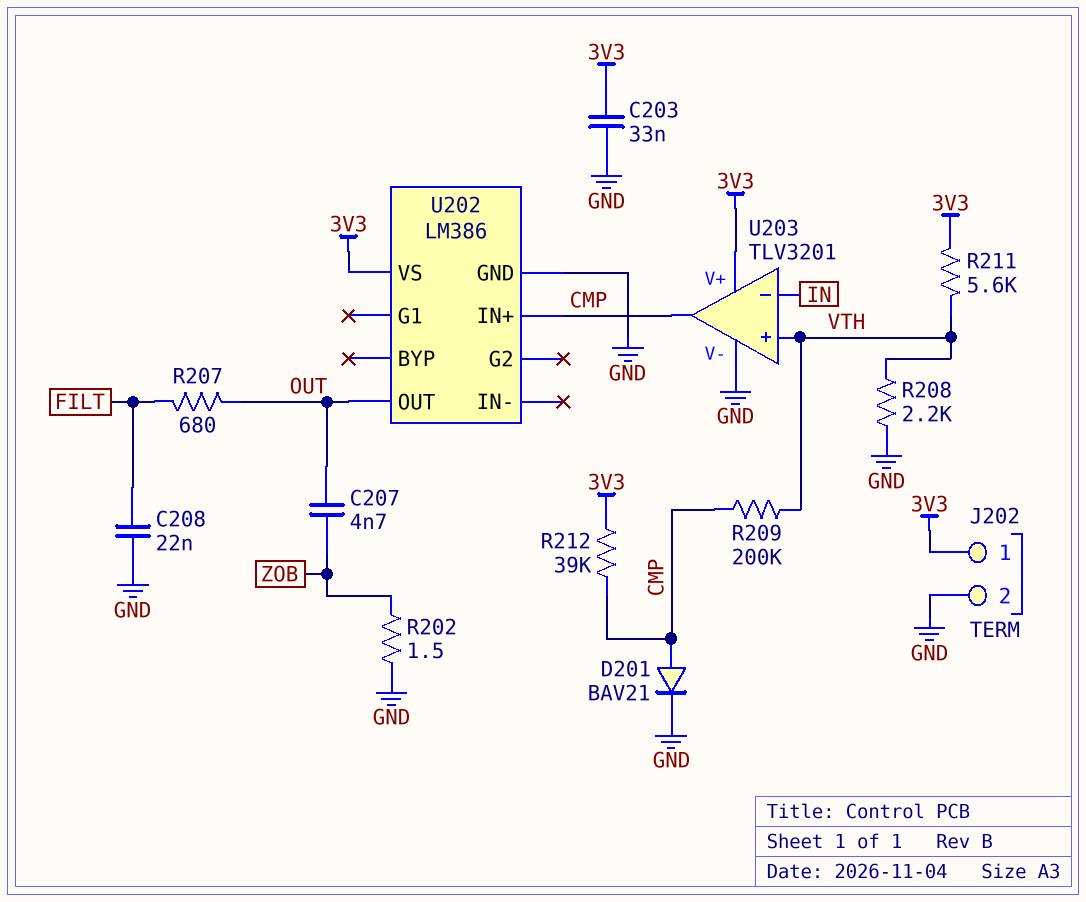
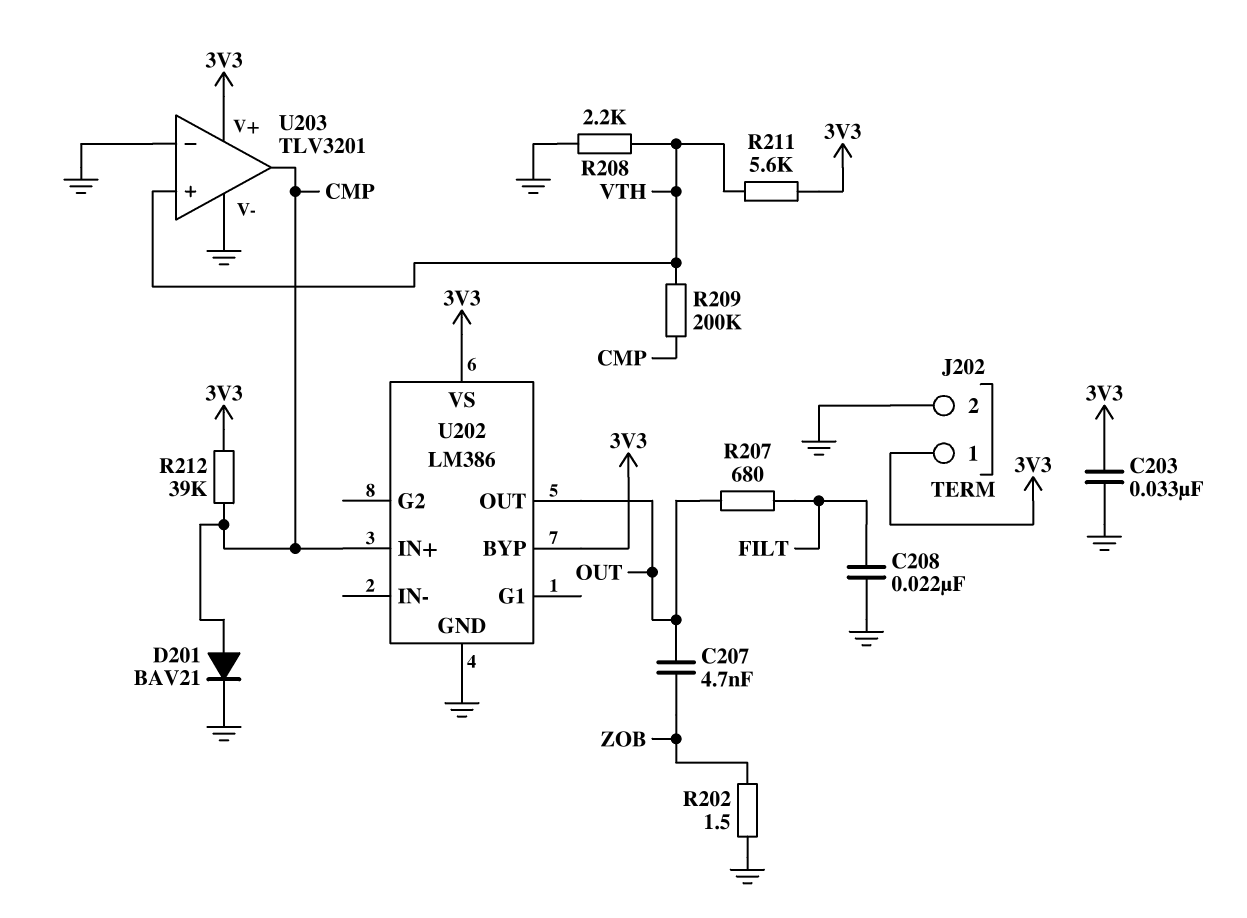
U202 pin BYP: none -> 3V3
U203 pin in-: IN -> GND

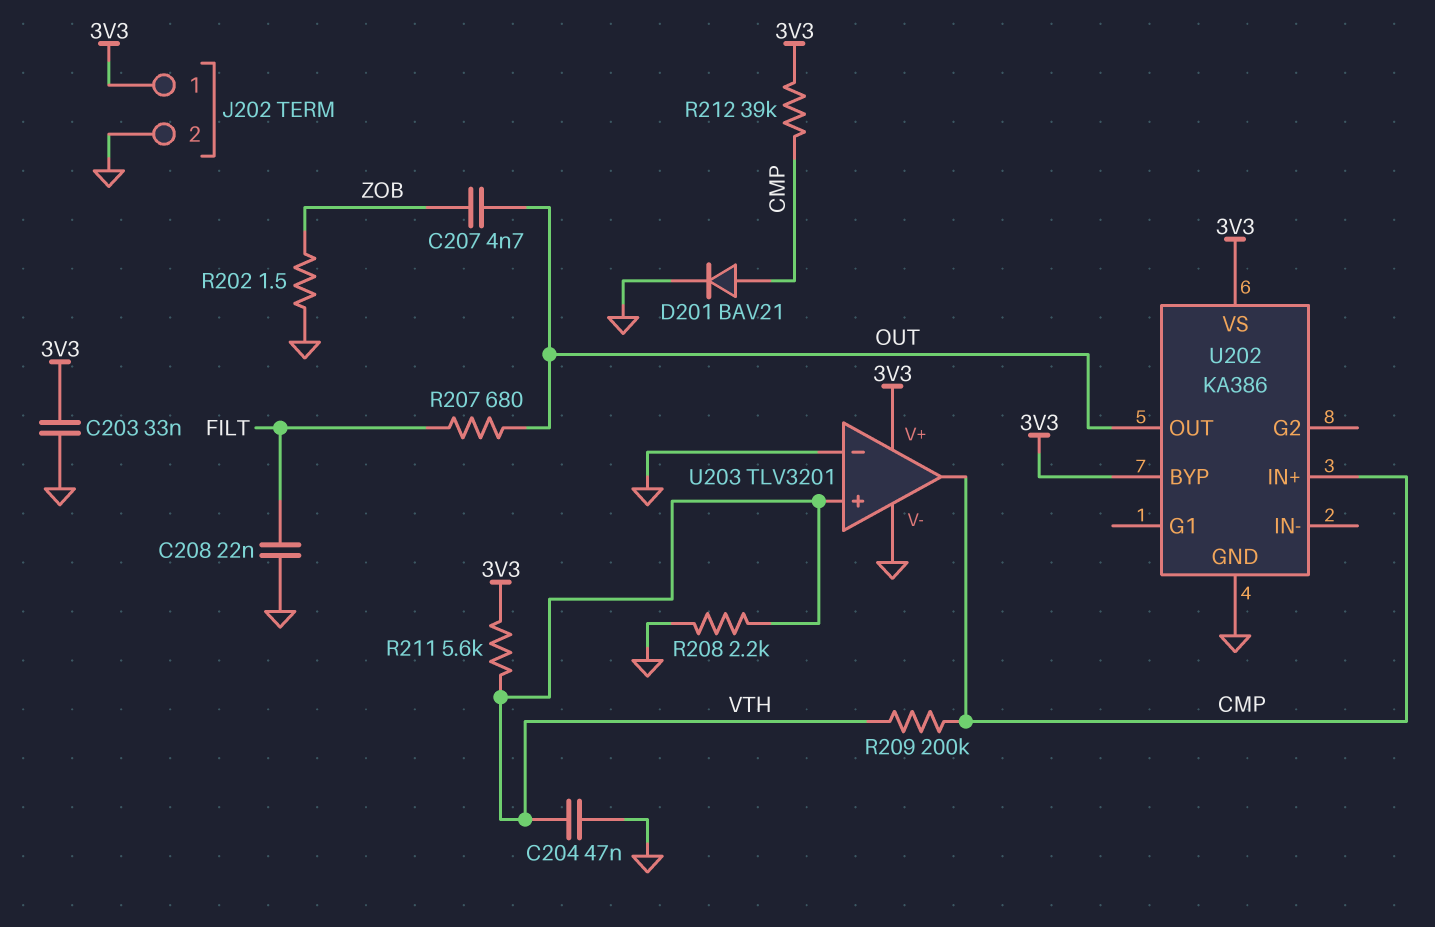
C204: none -> 47nF (GND, VTH)
U202: LM386 -> KA386

